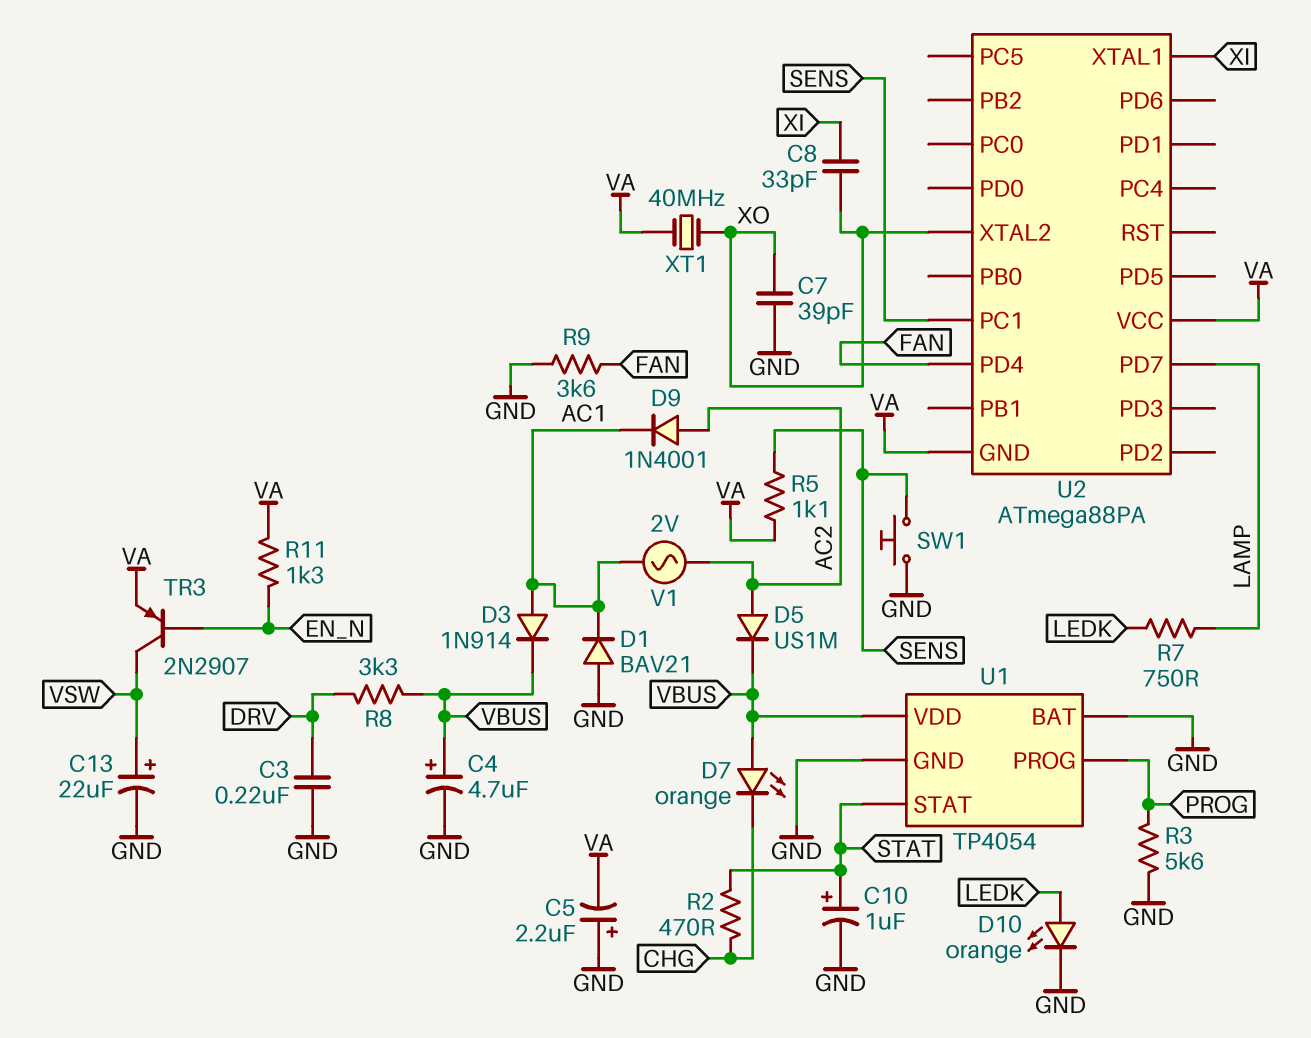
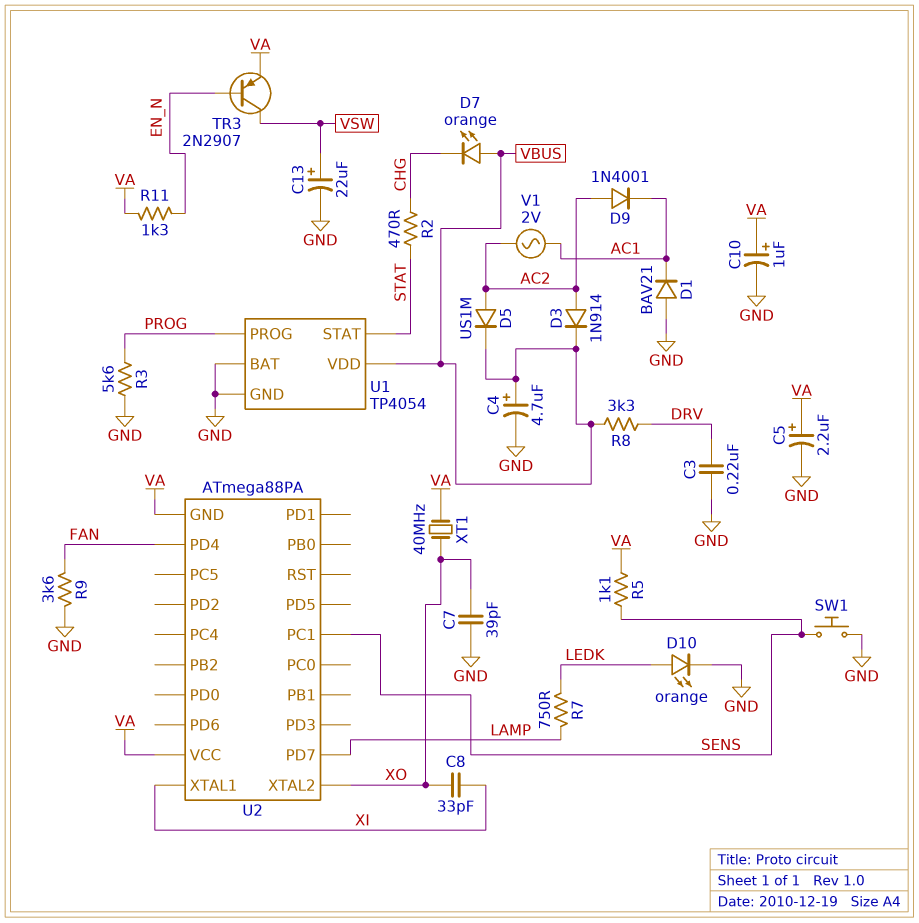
C5: 2.2uF (plus GND, minus VA) -> 2.2uF (plus VA, minus GND)
C10: 1uF (plus STAT, minus GND) -> 1uF (plus VA, minus GND)
D3: diode 1N914 (A AC1, K VBUS) -> diode 1N914 (A AC2, K VBUS)

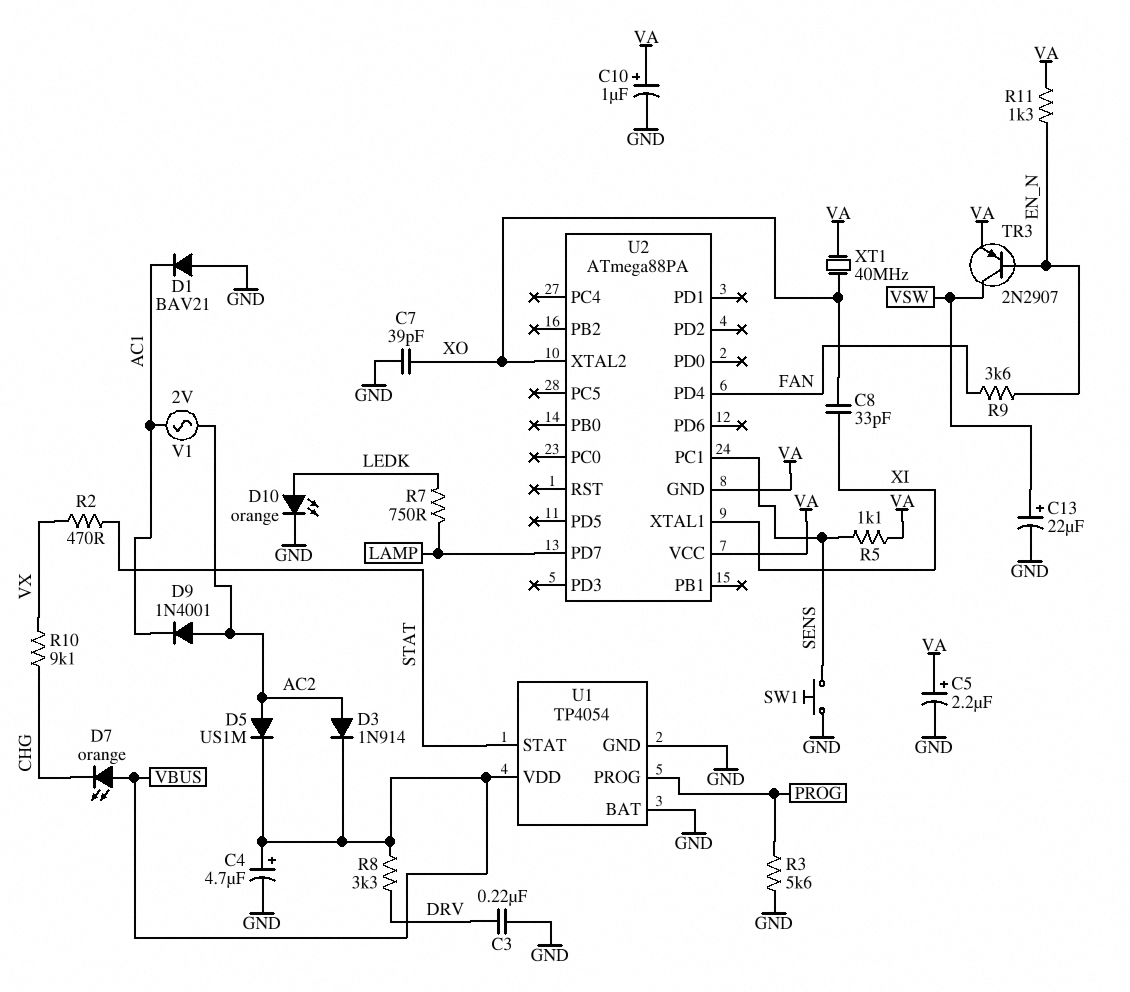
R2: 470 (CHG, STAT) -> 470 (STAT, VX)
R9: 3.6k (FAN, GND) -> 3.6k (EN_N, FAN)
R10: none -> 9.1k (CHG, VX)

